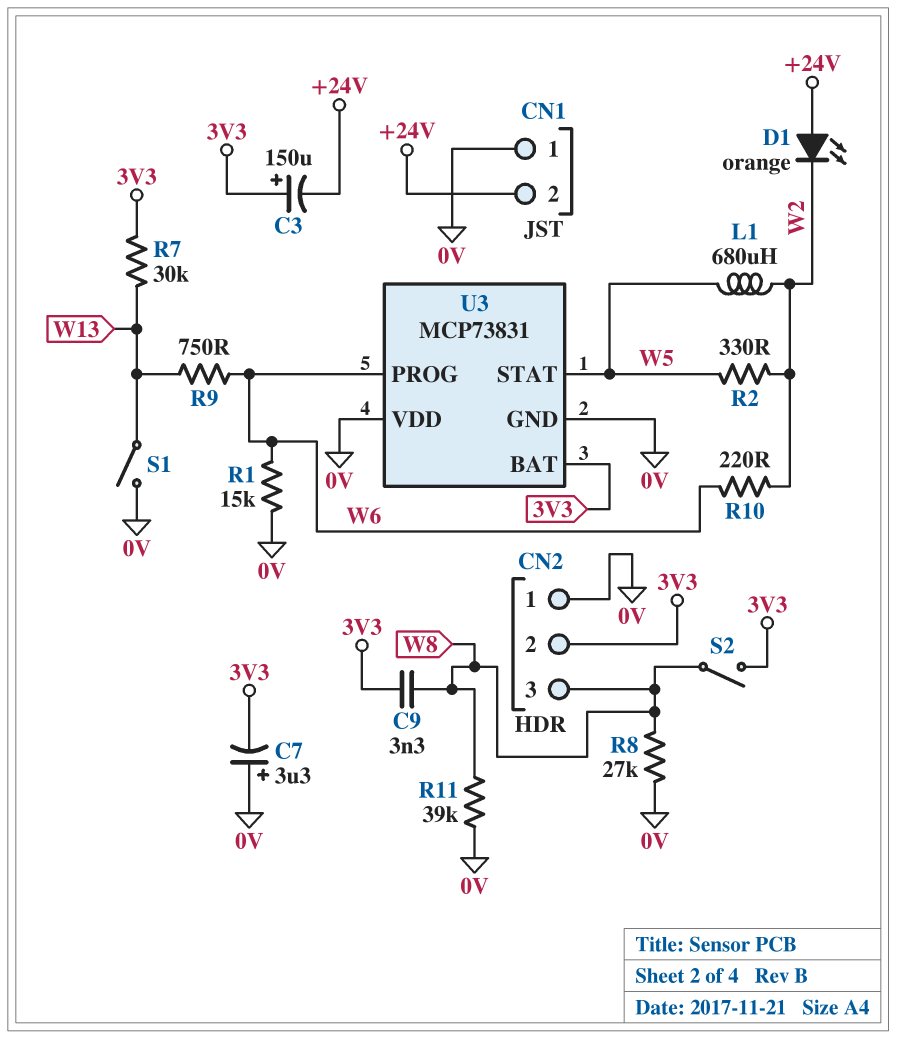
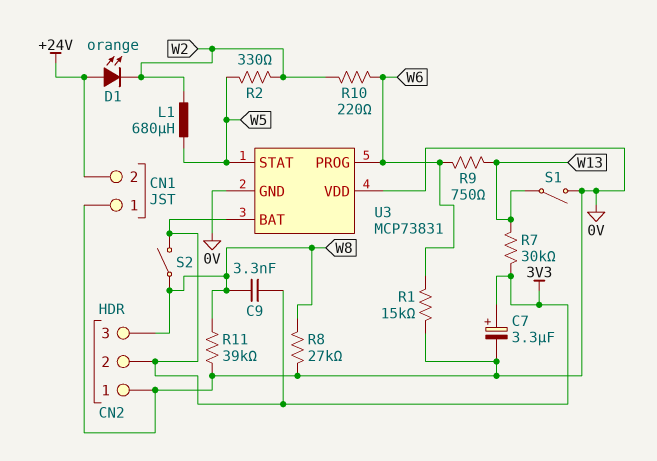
C3: 150uF (plus 3V3, minus +24V) -> none
C7: 3.3uF (plus 0V, minus 3V3) -> 3.3uF (plus 3V3, minus 0V)

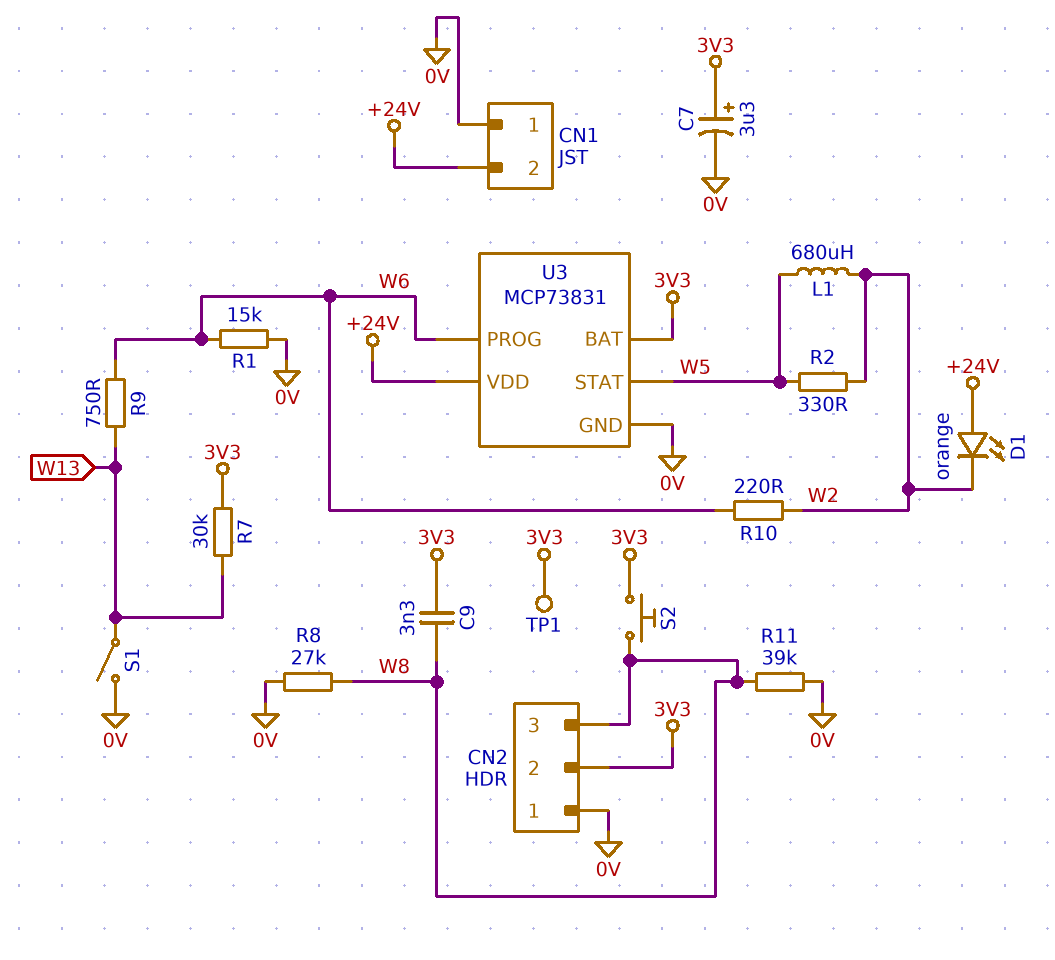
S2: switch (3V3, W8) -> button (3V3, W8)
TP1: none -> test point (3V3)
U3 pin VDD: 0V -> +24V

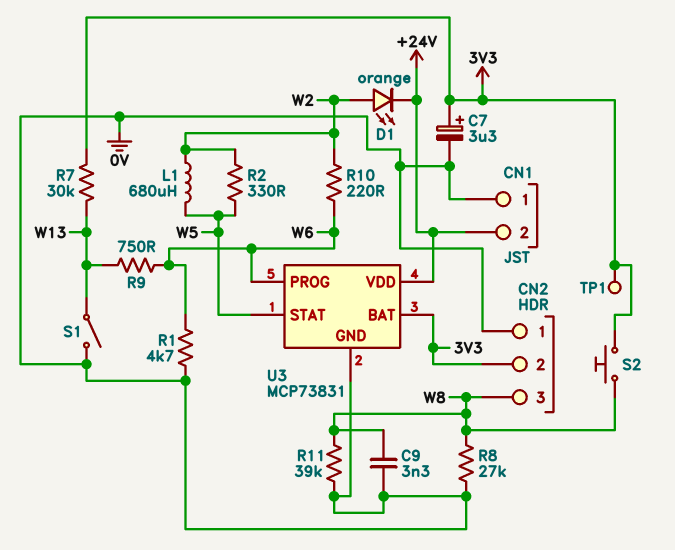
C9: 3.3nF (3V3, W8) -> 3.3nF (0V, W8)
D1: LED orange (A +24V, K W2) -> LED orange (A W2, K +24V)
R1: 15k (0V, W6) -> 4.7k (0V, W6)

